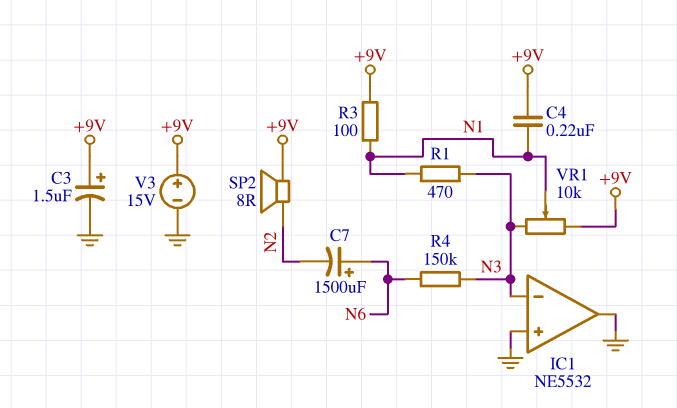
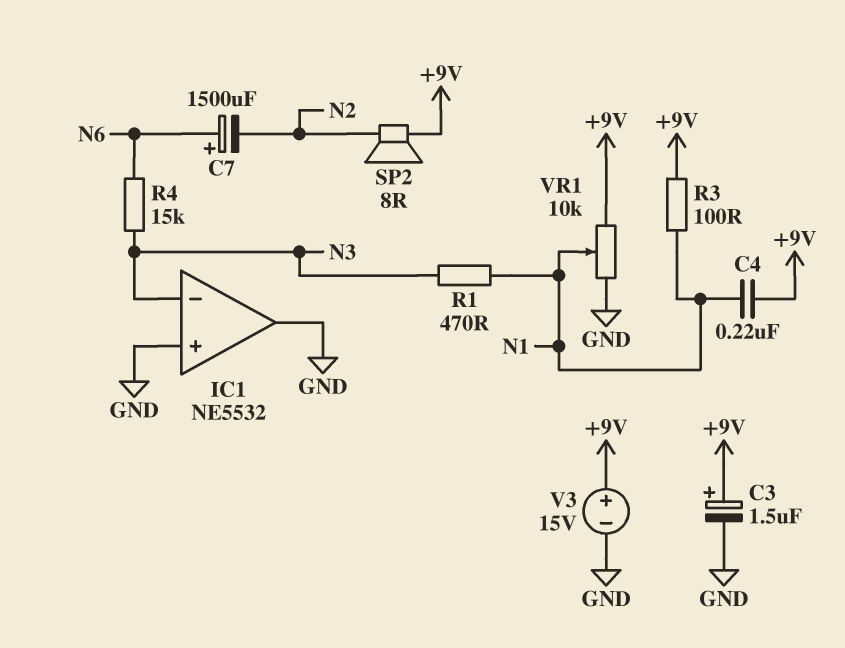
R4: 150k (N3, N6) -> 15k (N3, N6)
VR1: 10k (+9V, N3, wiper N1) -> 10k (+9V, GND, wiper N1)

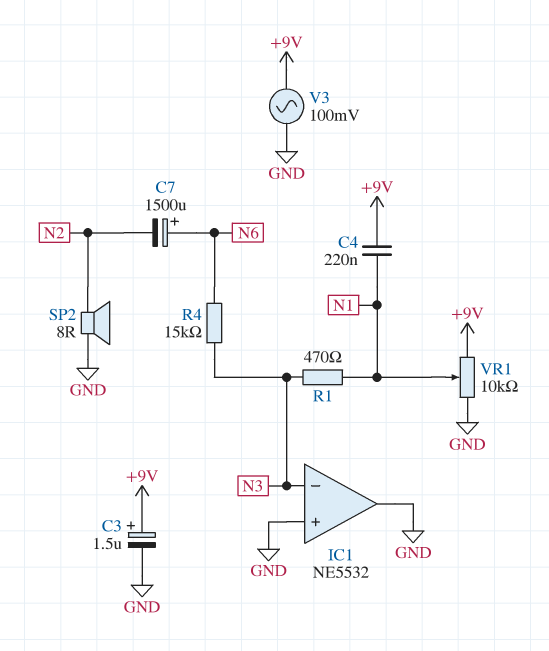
R3: 100 (+9V, N1) -> none
SP2: speaker 8R (+9V, N2) -> speaker 8R (GND, N2)
V3: 15V (plus +9V, minus GND) -> AC 100mV (+9V, GND)

